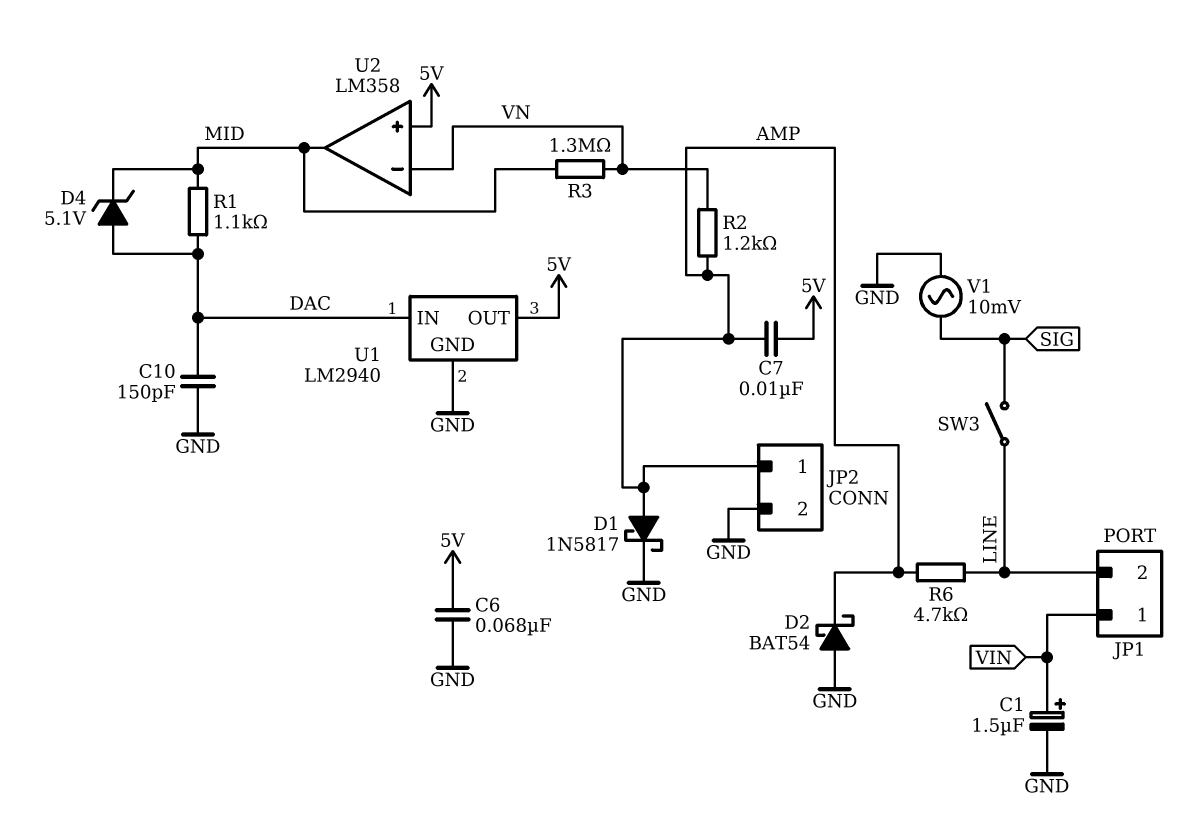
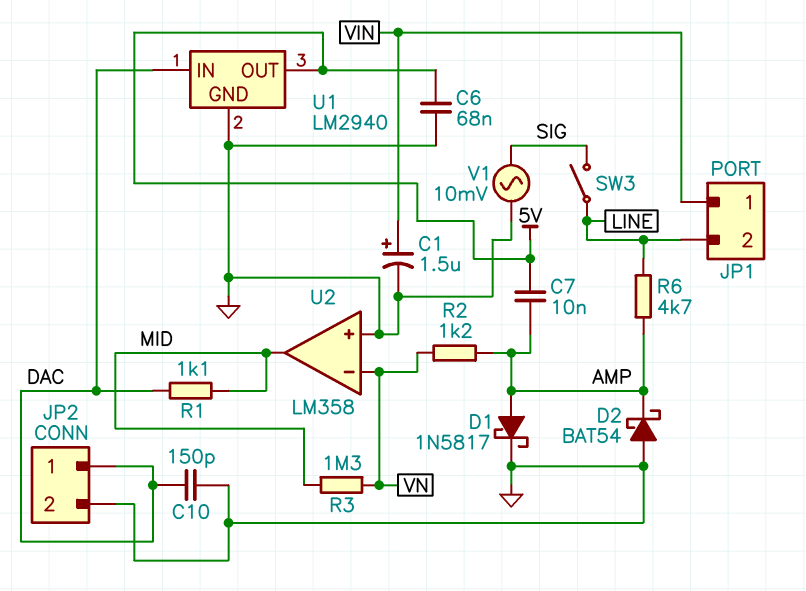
D4: zener 5.1V (A DAC, K MID) -> none
JP2 pin 1: AMP -> DAC
U2 pin in+: 5V -> GND

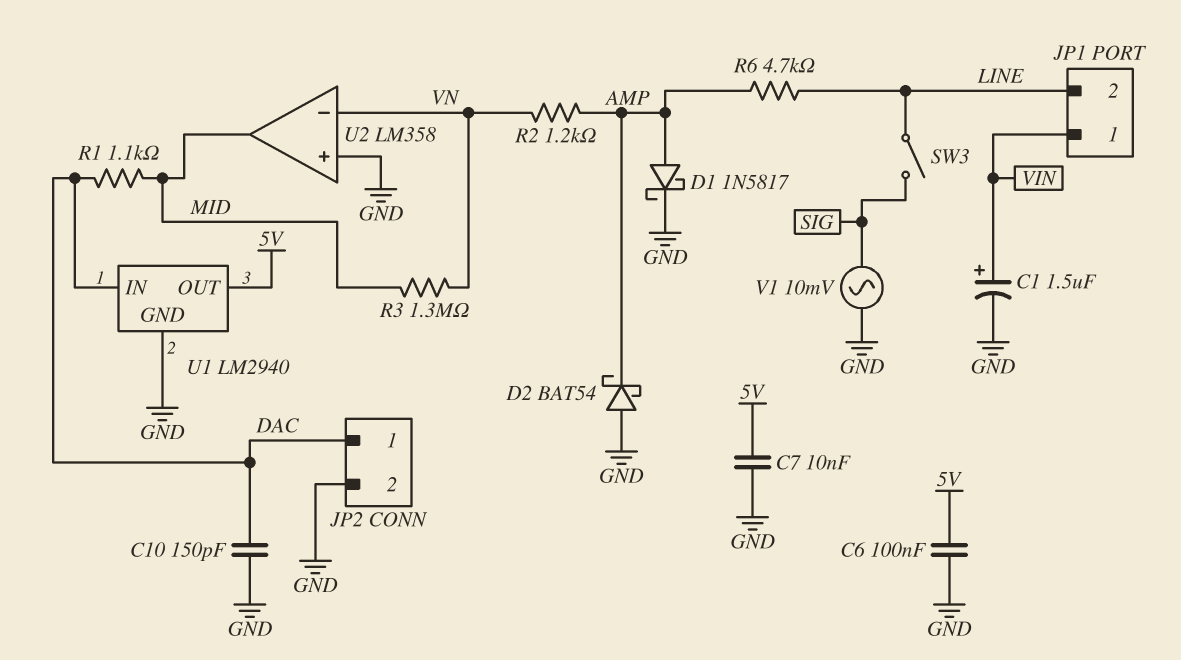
C6: 68nF (5V, GND) -> 100nF (5V, GND)
C7: 10nF (5V, AMP) -> 10nF (5V, GND)

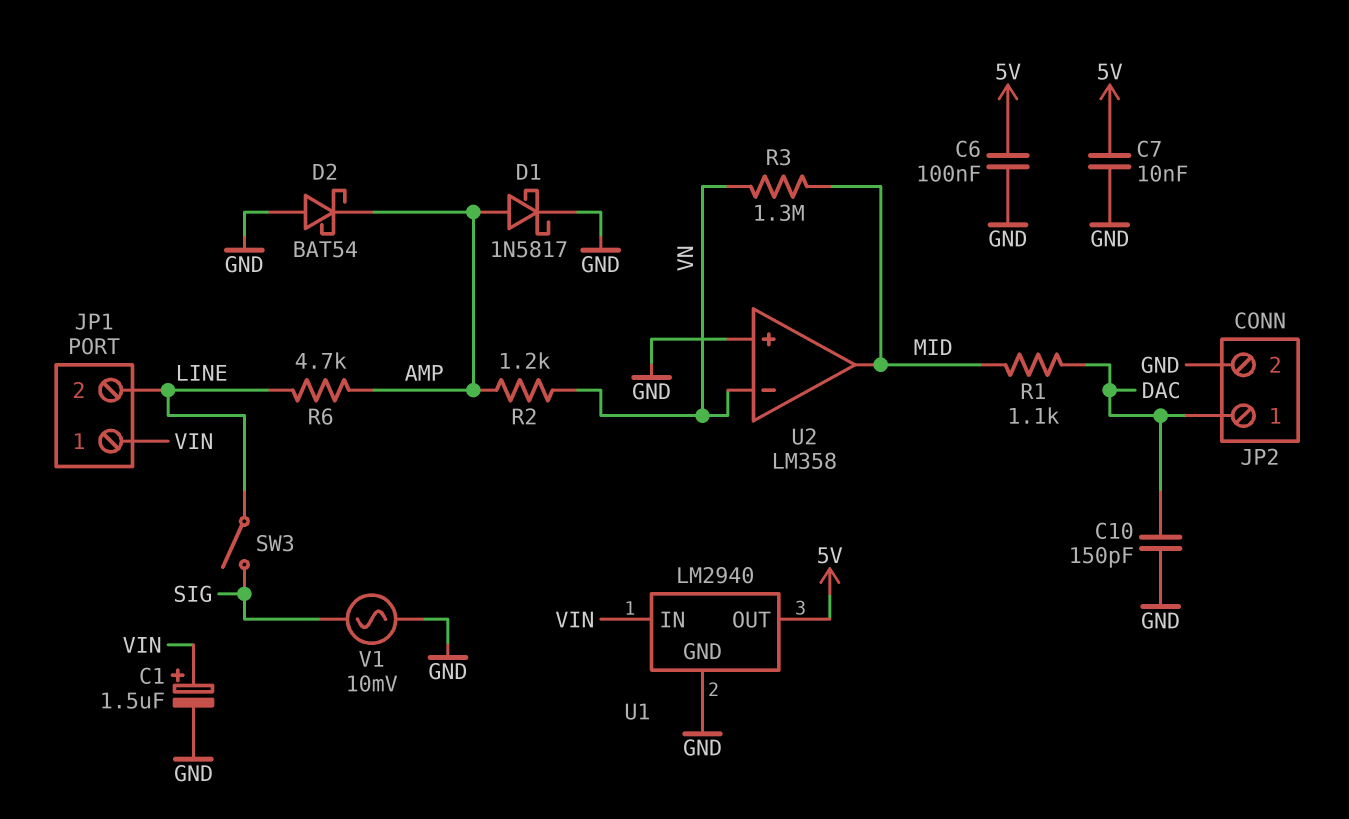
U1 pin IN: DAC -> VIN

